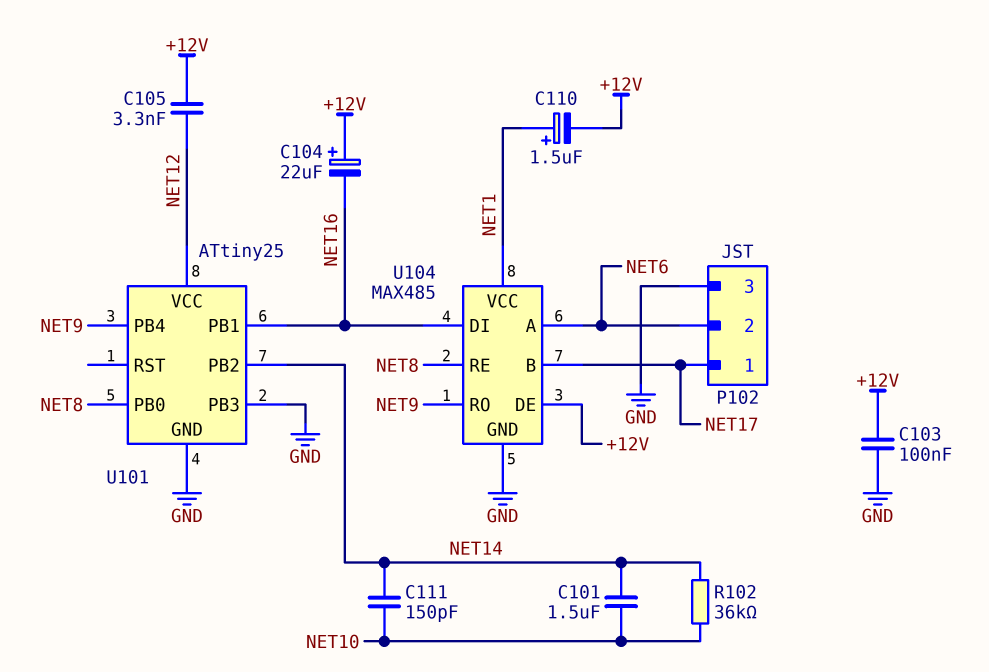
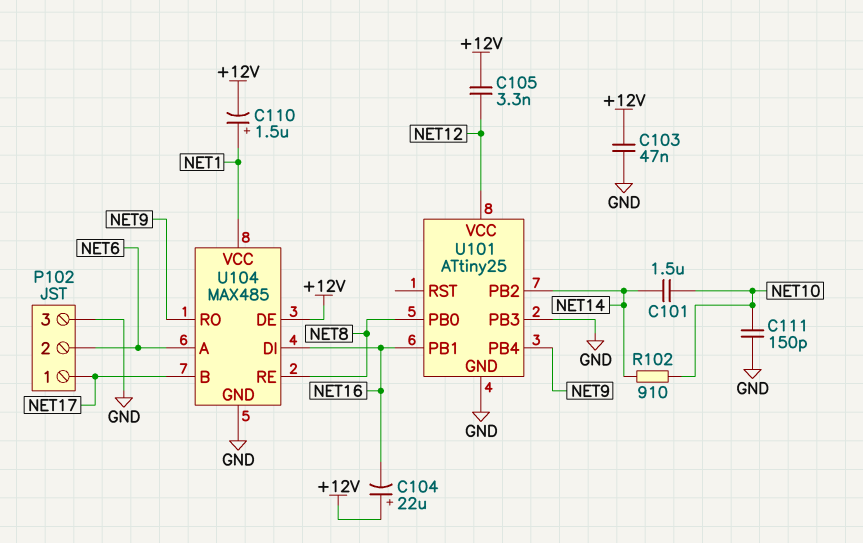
C103: 100nF (+12V, GND) -> 47nF (+12V, GND)
C111: 150pF (NET10, NET14) -> 150pF (GND, NET10)
R102: 36k (NET10, NET14) -> 910 (NET10, NET14)

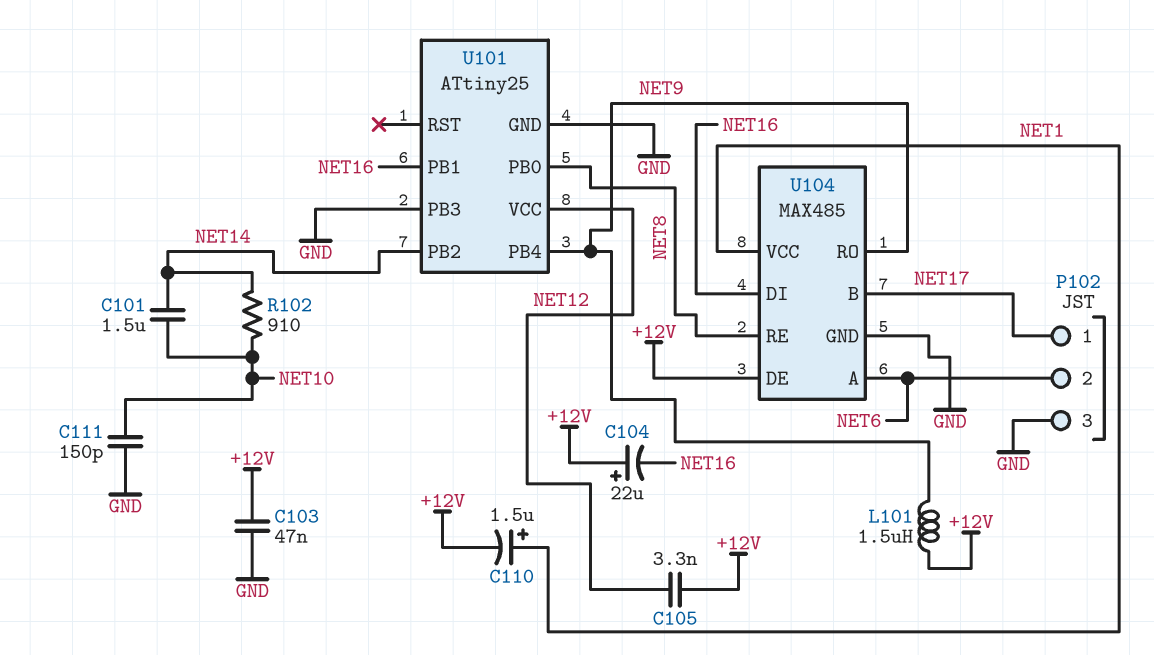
L101: none -> 1.5uH (+12V, NET9)

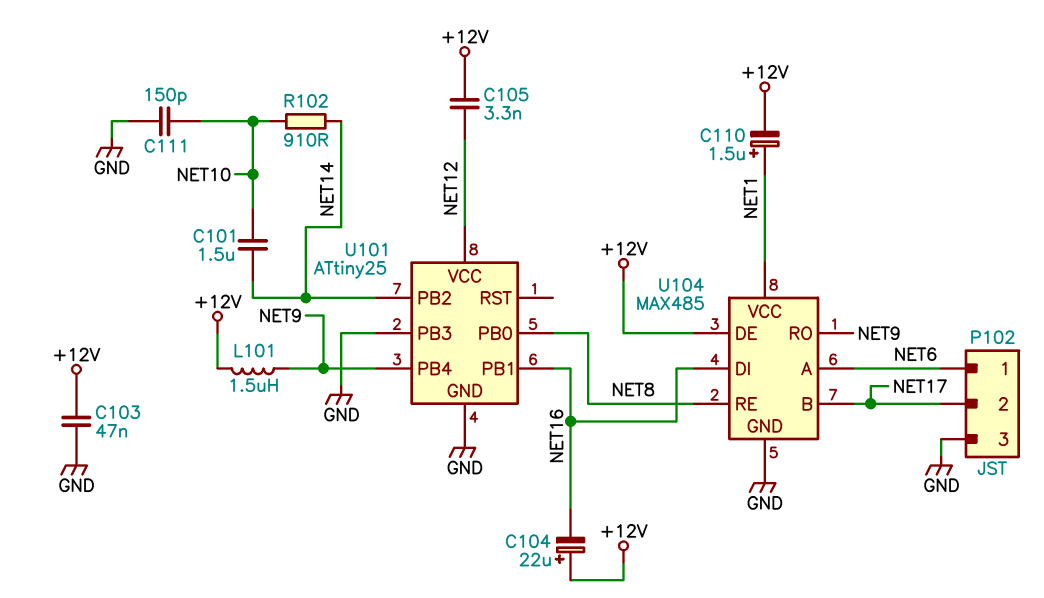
P102 pin 1: NET17 -> NET6
P102 pin 2: NET6 -> NET17

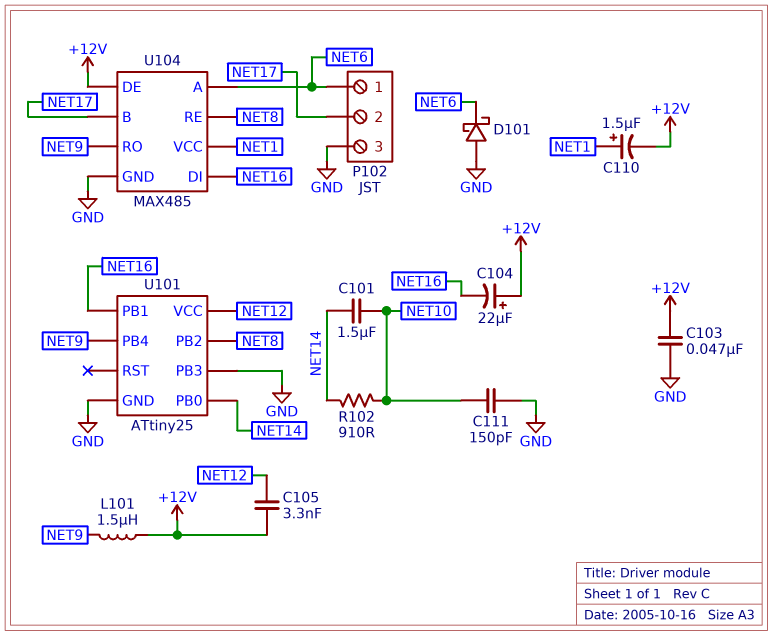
D101: none -> schottky (A GND, K NET6)
U101 pin PB0: NET8 -> NET14
U101 pin PB2: NET14 -> NET8

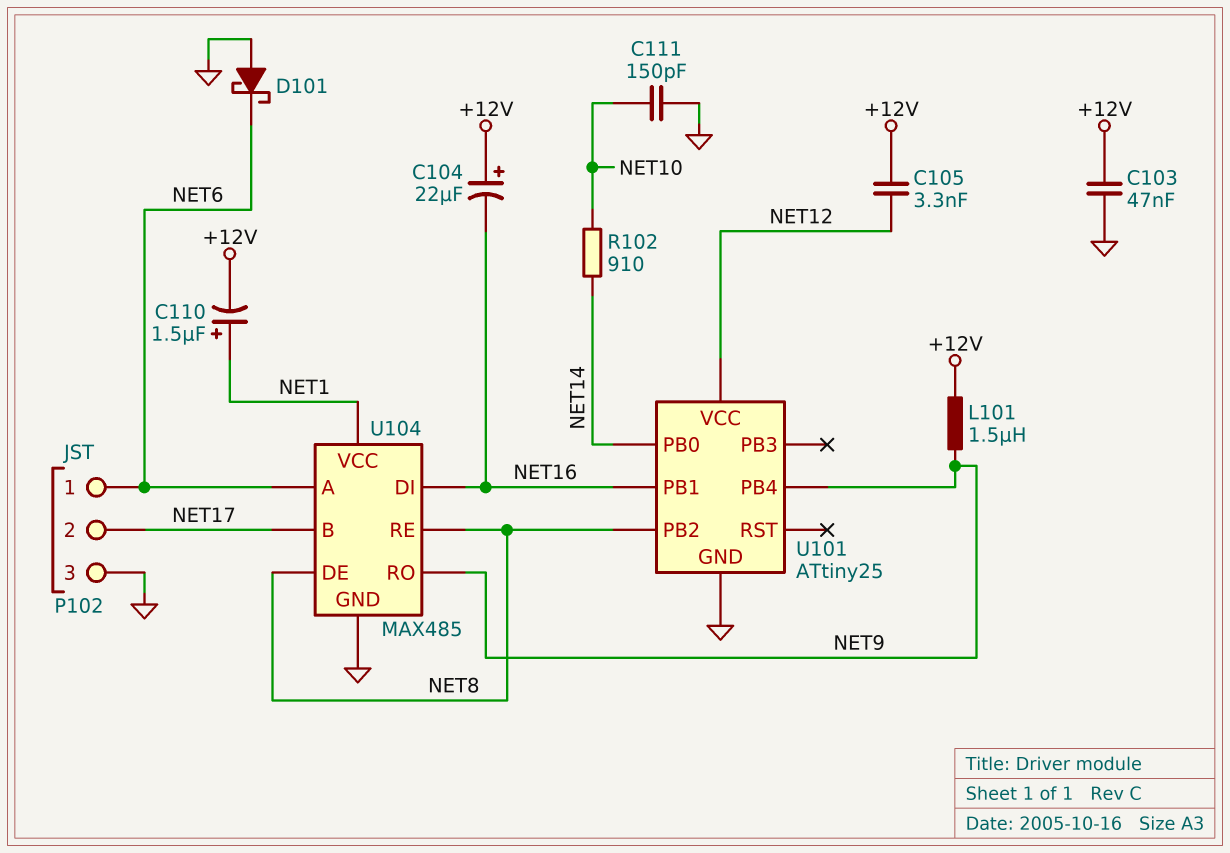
C101: 1.5uF (NET10, NET14) -> none
U101 pin PB3: GND -> none
U104 pin DE: +12V -> NET8

